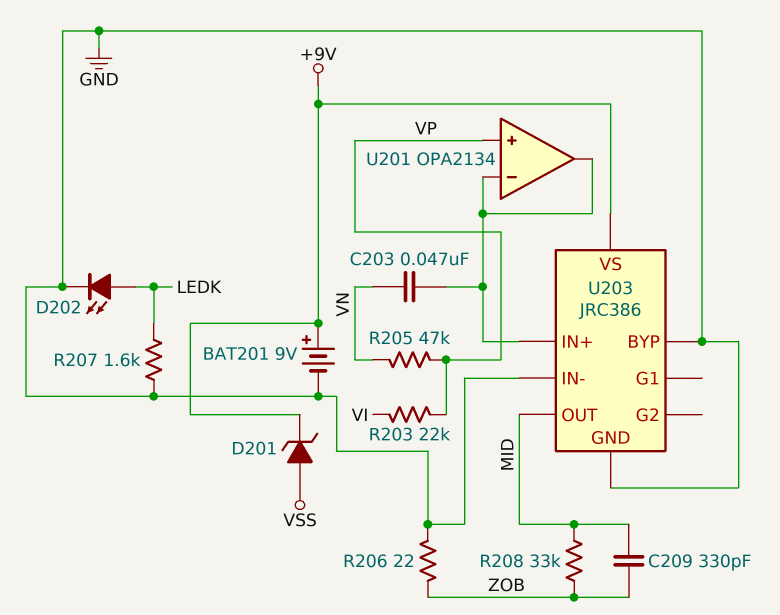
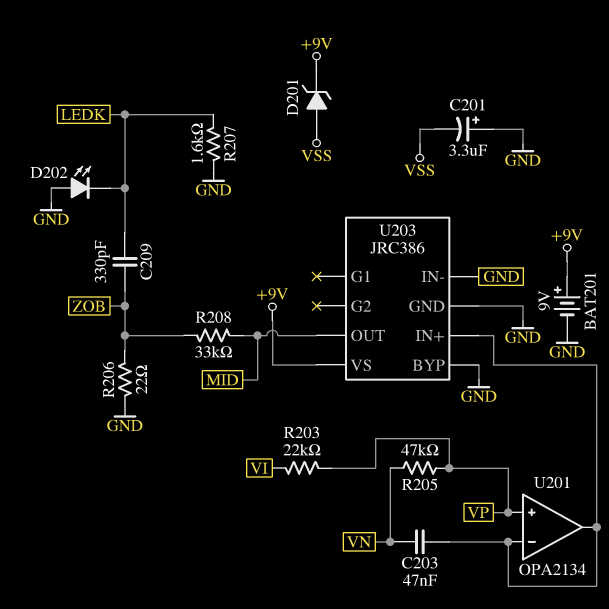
C201: none -> 3.3uF (plus GND, minus VSS)
C209: 330pF (MID, ZOB) -> 330pF (LEDK, ZOB)
D202: LED (A LEDK, K GND) -> LED (A GND, K LEDK)

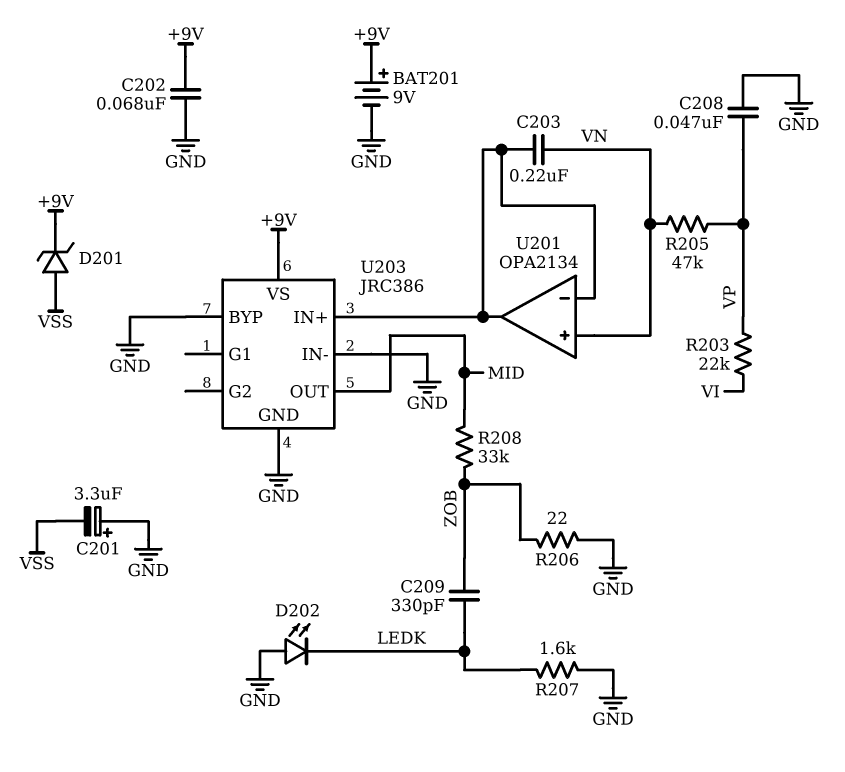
C202: none -> 68nF (+9V, GND)
C203: 47nF (U201/in-, VN) -> 220nF (U201/in-, VN)
C208: none -> 47nF (GND, VP)
U201 pin in+: VP -> VN

